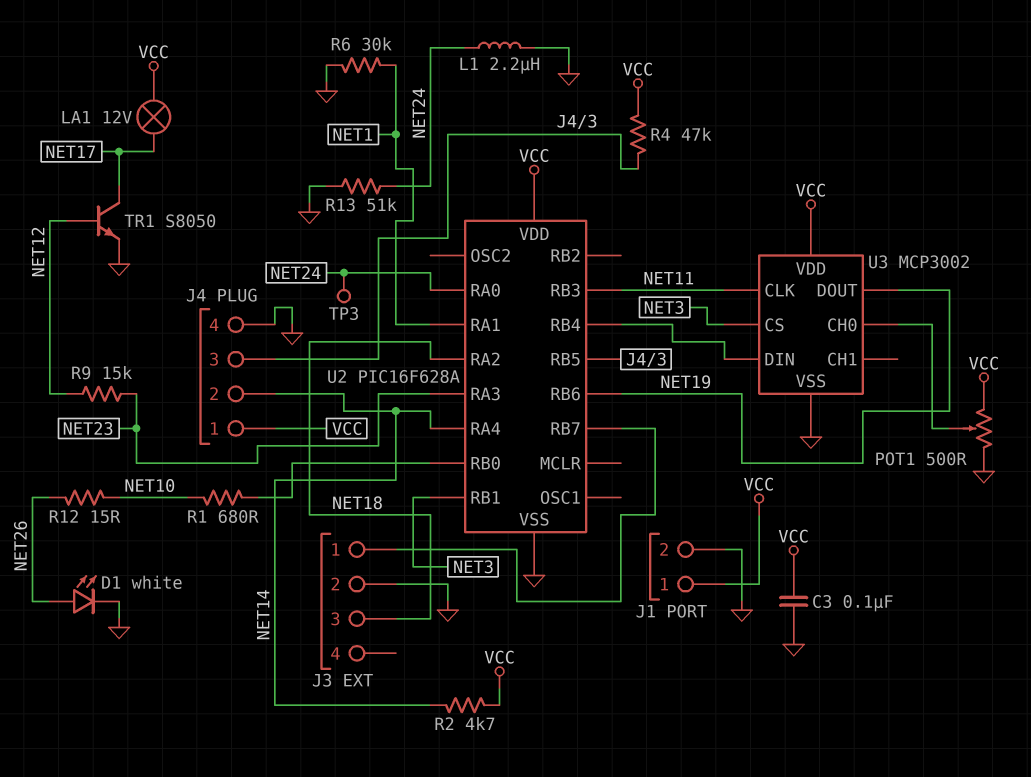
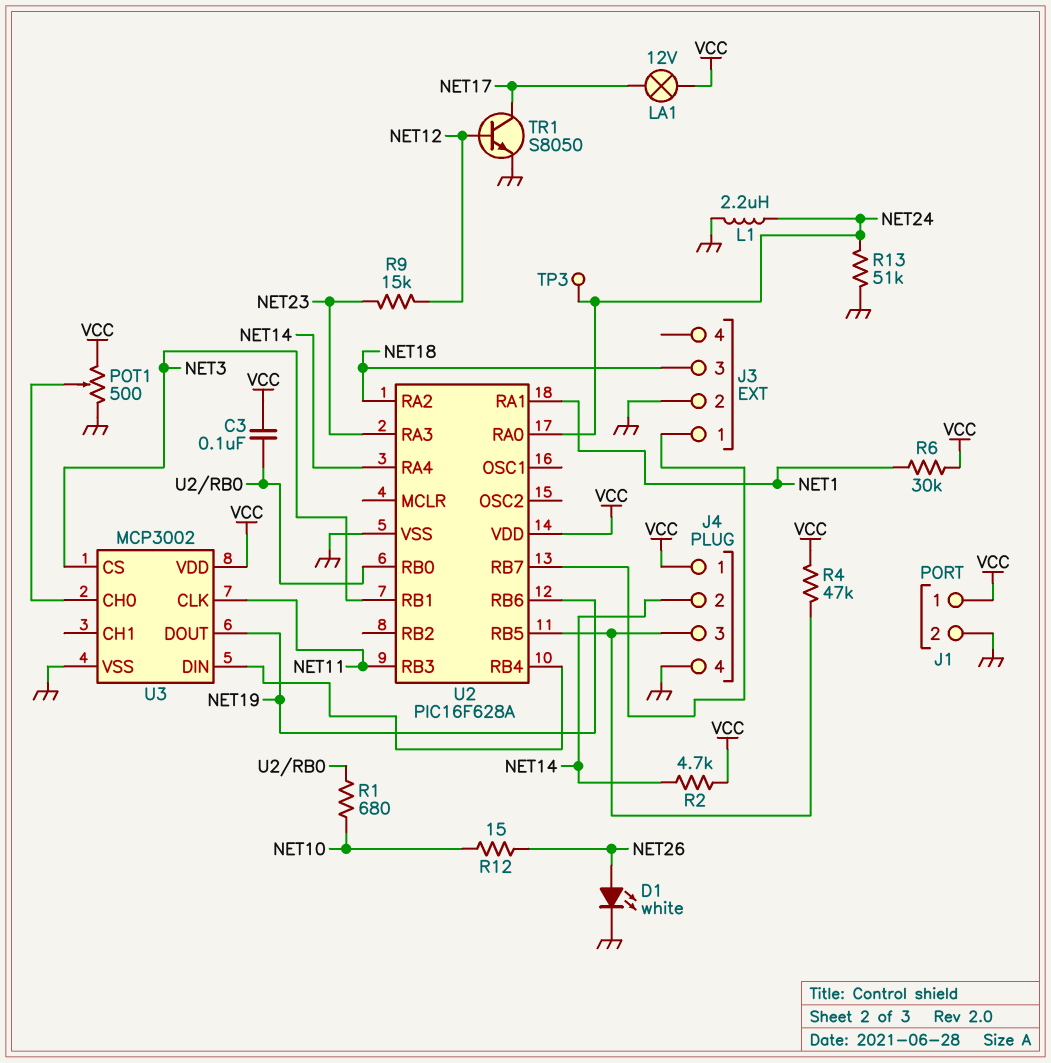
C3: 100nF (GND, VCC) -> 100nF (U2/RB0, VCC)
R6: 30k (GND, NET1) -> 30k (NET1, VCC)

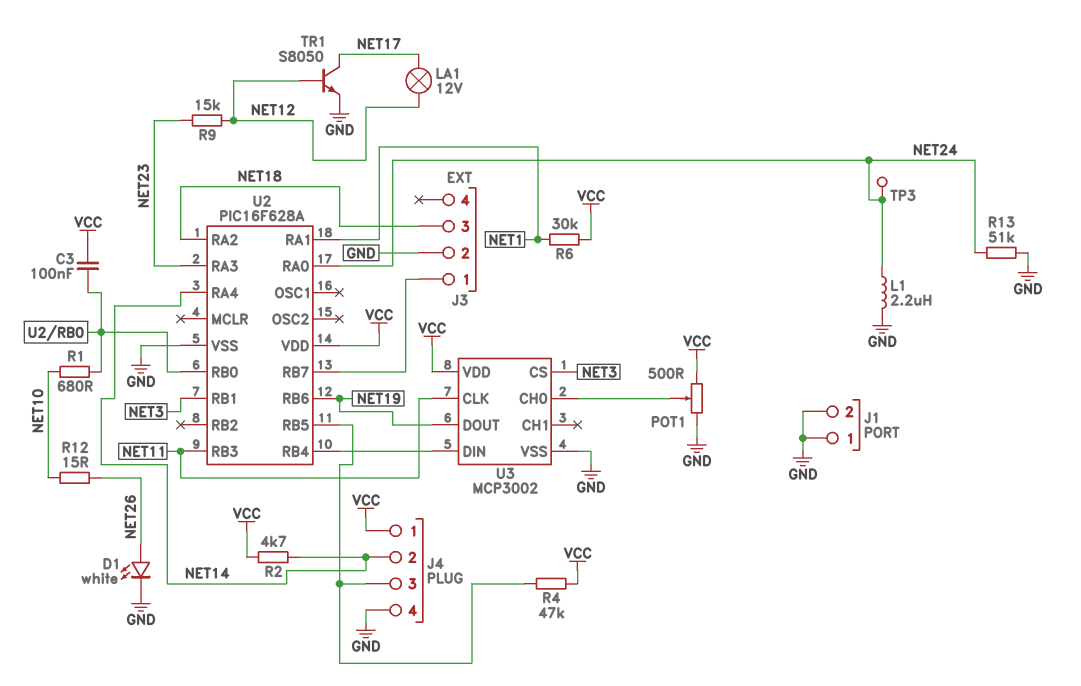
J1 pin 1: VCC -> GND
LA1: lamp 12V (NET17, VCC) -> lamp 12V (NET12, NET17)

